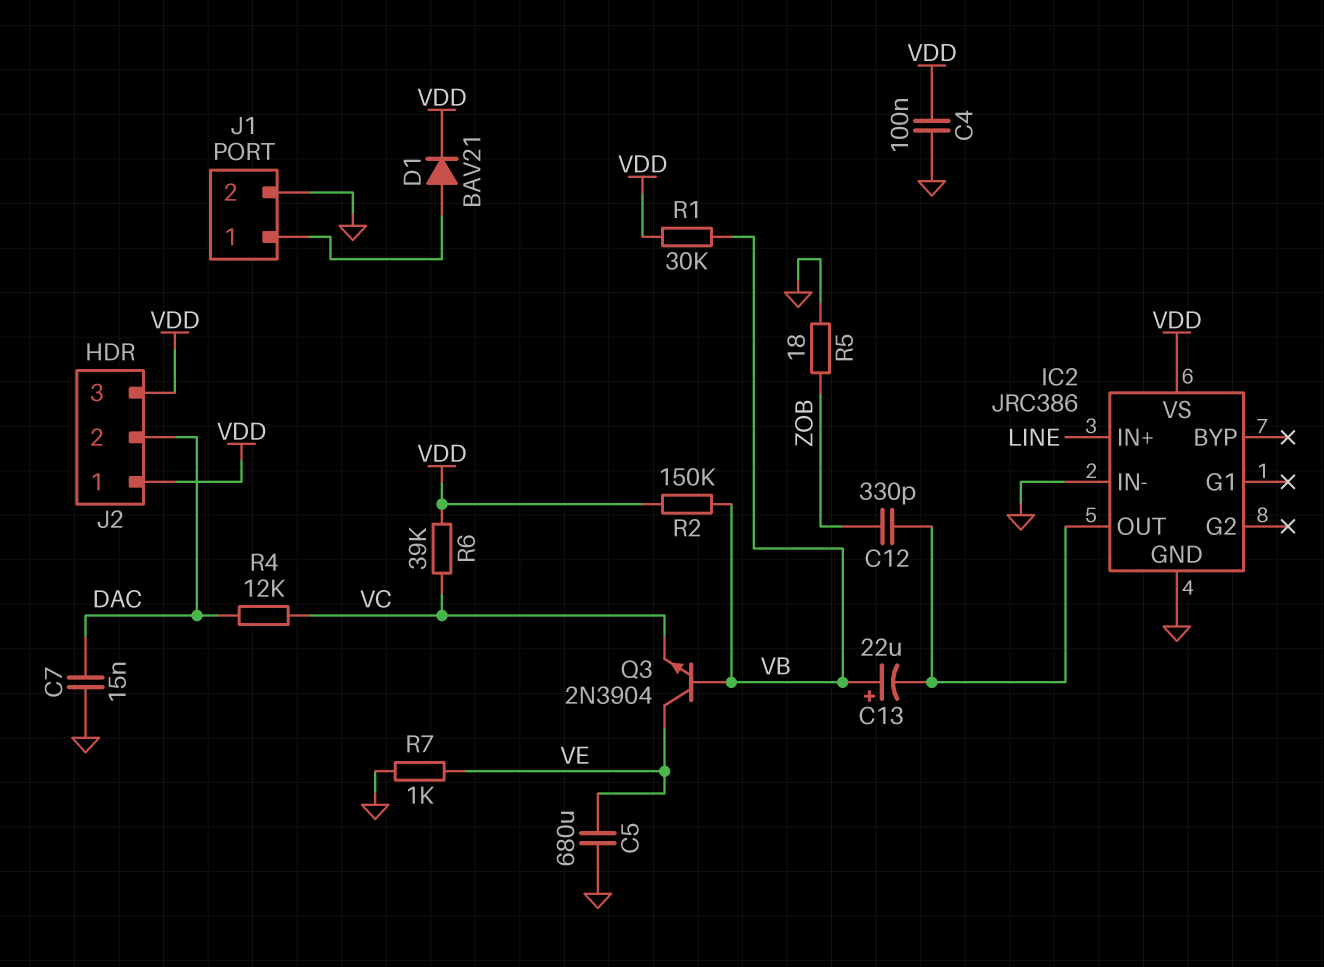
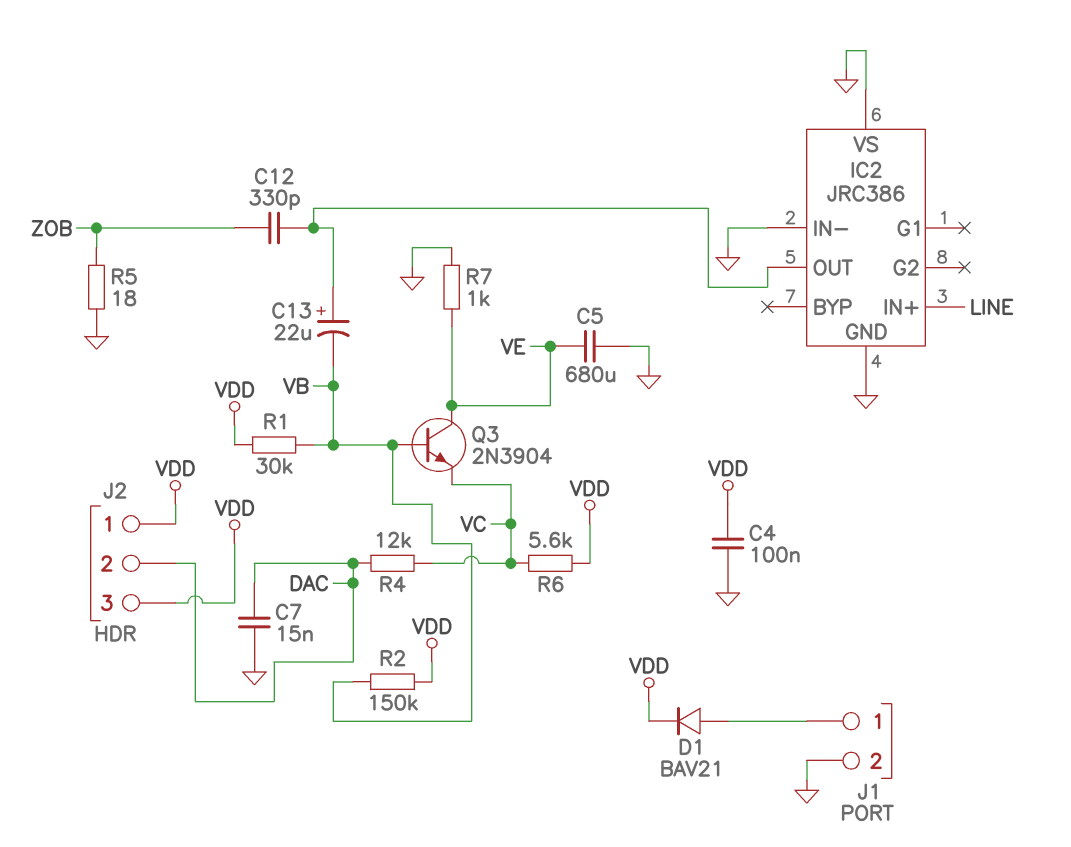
C13: 22uF (plus VB, minus IC2/OUT) -> 22uF (plus IC2/OUT, minus VB)
IC2 pin VS: VDD -> GND
R6: 39k (VC, VDD) -> 5.6k (VC, VDD)

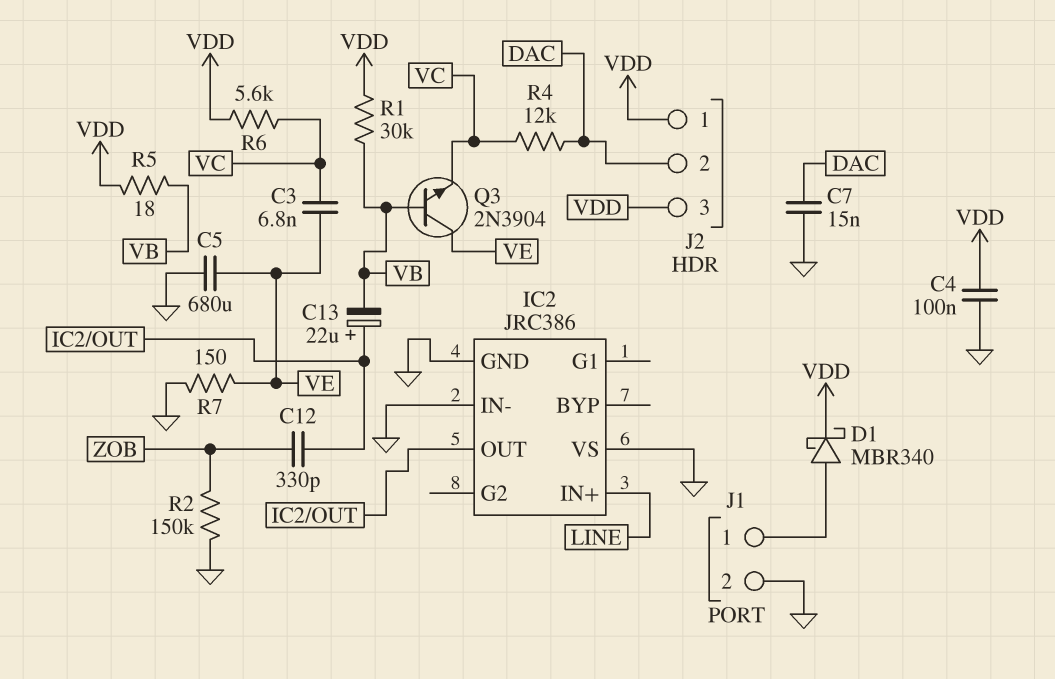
C3: none -> 6.8nF (VC, VE)
D1: diode BAV21 (A J1/1, K VDD) -> schottky MBR340 (A J1/1, K VDD)
R2: 150k (VB, VDD) -> 150k (GND, ZOB)
R5: 18 (GND, ZOB) -> 18 (VB, VDD)
R7: 1k (GND, VE) -> 150 (GND, VE)

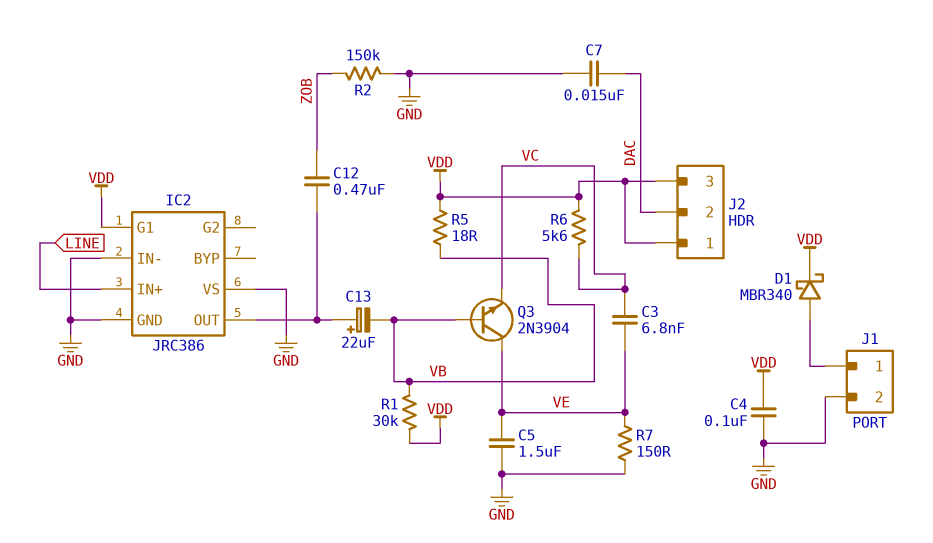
C5: 680uF (GND, VE) -> 1.5uF (GND, VE)
C12: 330pF (IC2/OUT, ZOB) -> 470nF (IC2/OUT, ZOB)
IC2 pin G1: none -> VDD
R4: 12k (DAC, VC) -> none

